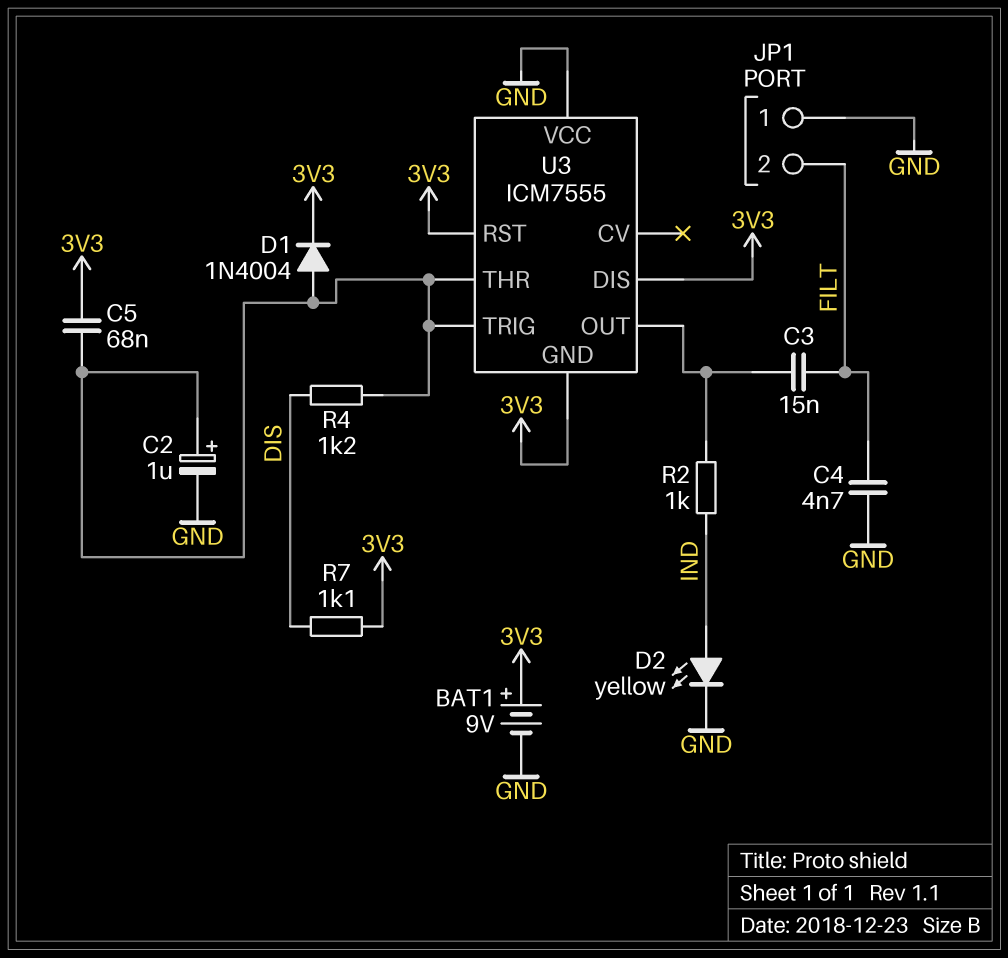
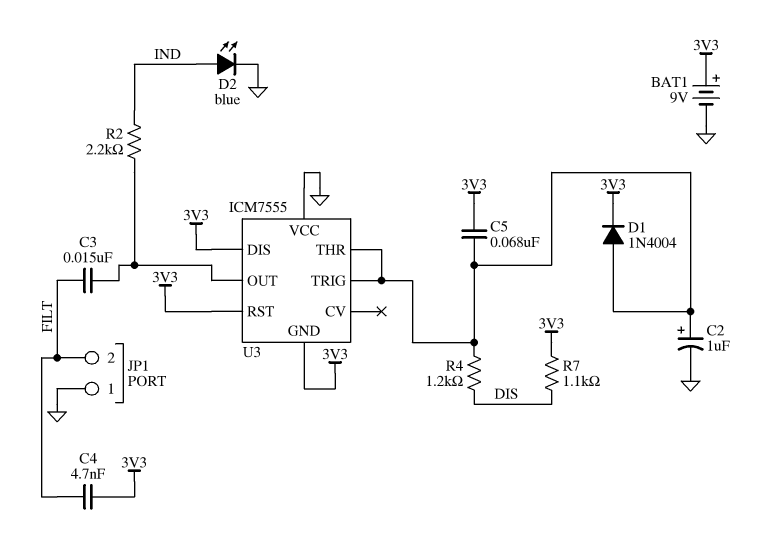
C4: 4.7nF (FILT, GND) -> 4.7nF (3V3, FILT)
D2: LED yellow (A IND, K GND) -> LED blue (A IND, K GND)
R2: 1k (IND, U3/OUT) -> 2.2k (IND, U3/OUT)

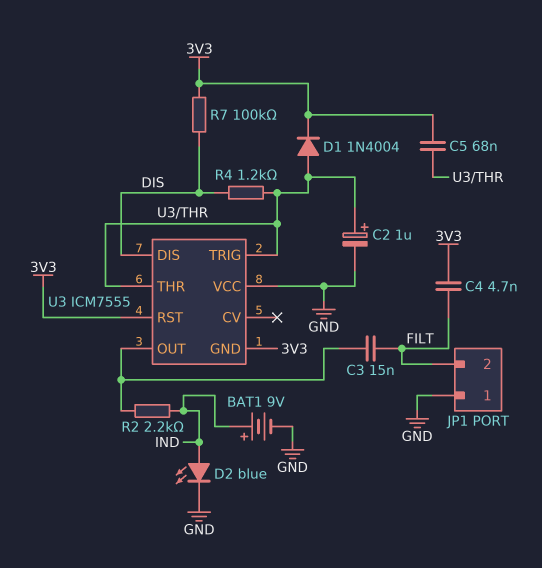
BAT1: 9V (plus 3V3, minus GND) -> 9V (plus IND, minus GND)
R7: 1.1k (3V3, DIS) -> 100k (3V3, DIS)
U3 pin DIS: 3V3 -> DIS

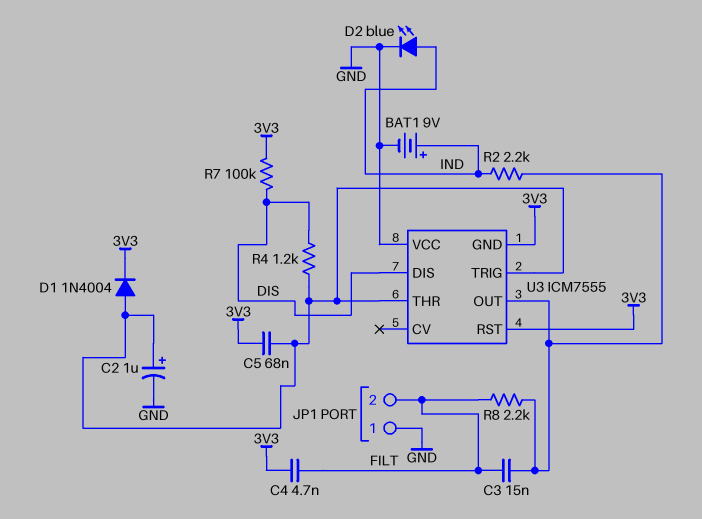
R8: none -> 2.2k (FILT, U3/OUT)

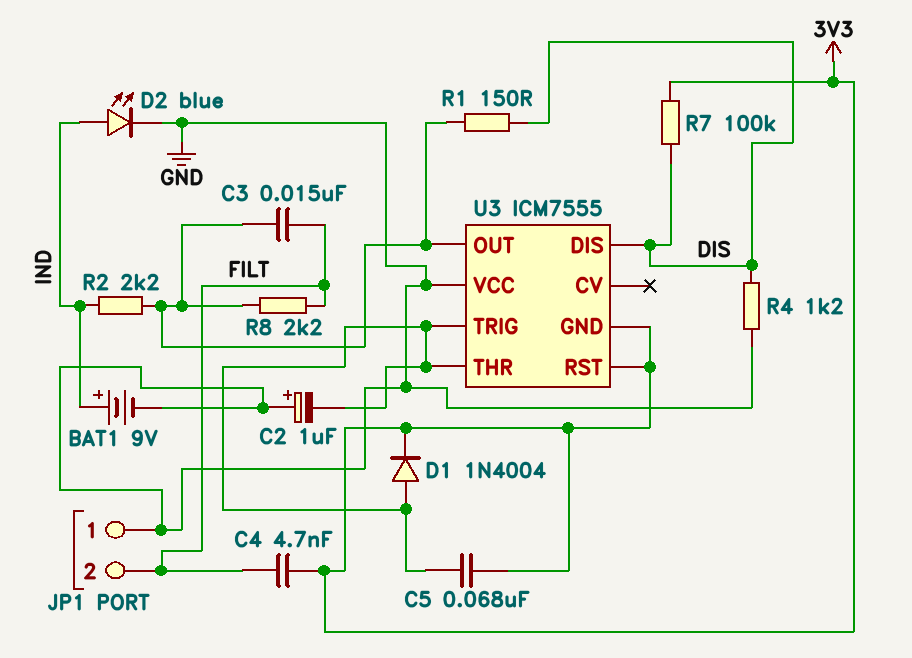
C2: 1uF (plus U3/THR, minus GND) -> 1uF (plus GND, minus U3/THR)
R1: none -> 150 (DIS, U3/OUT)
R4: 1.2k (DIS, U3/THR) -> 1.2k (DIS, GND)

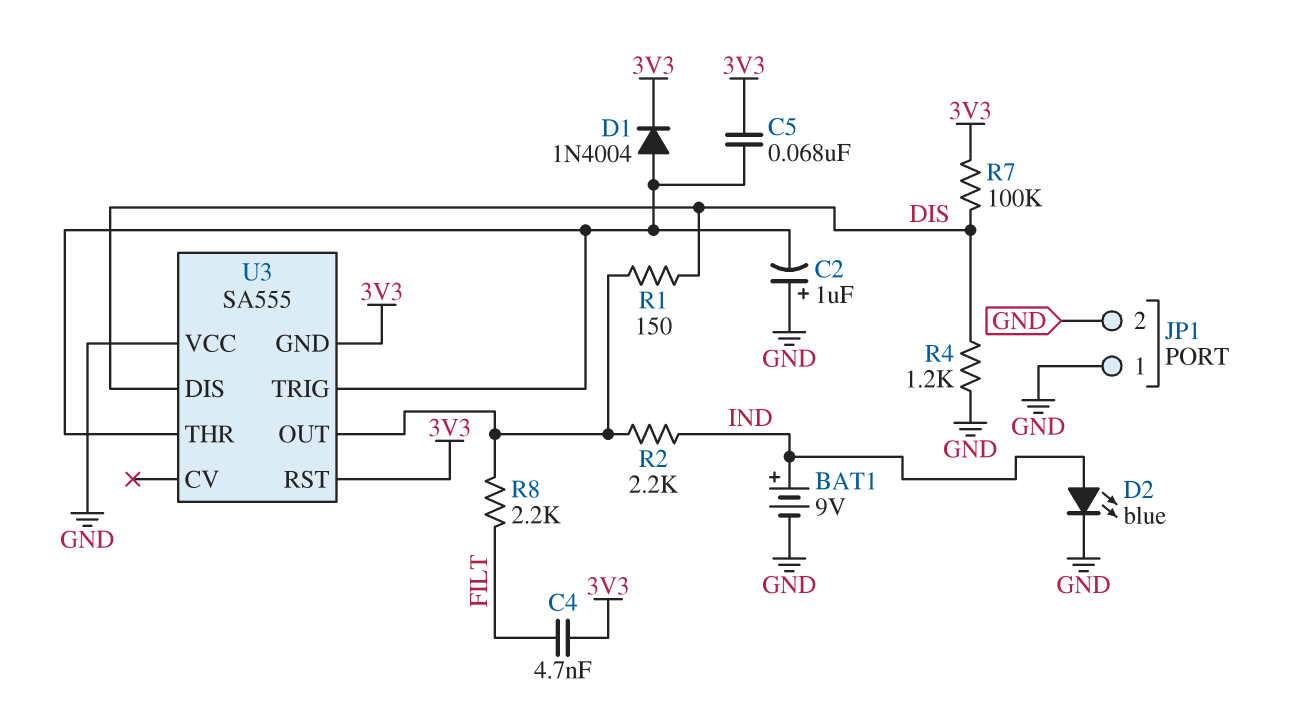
C3: 15nF (FILT, U3/OUT) -> none
JP1 pin 2: FILT -> GND
U3: ICM7555 -> SA555

